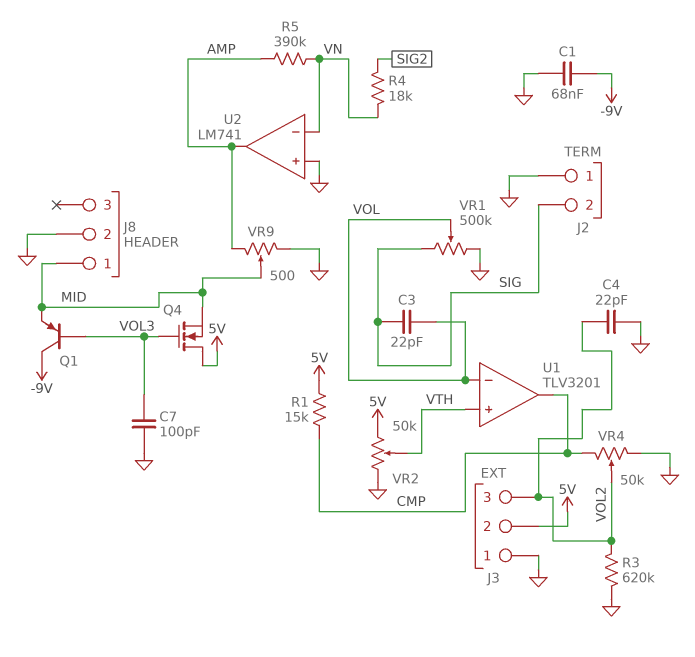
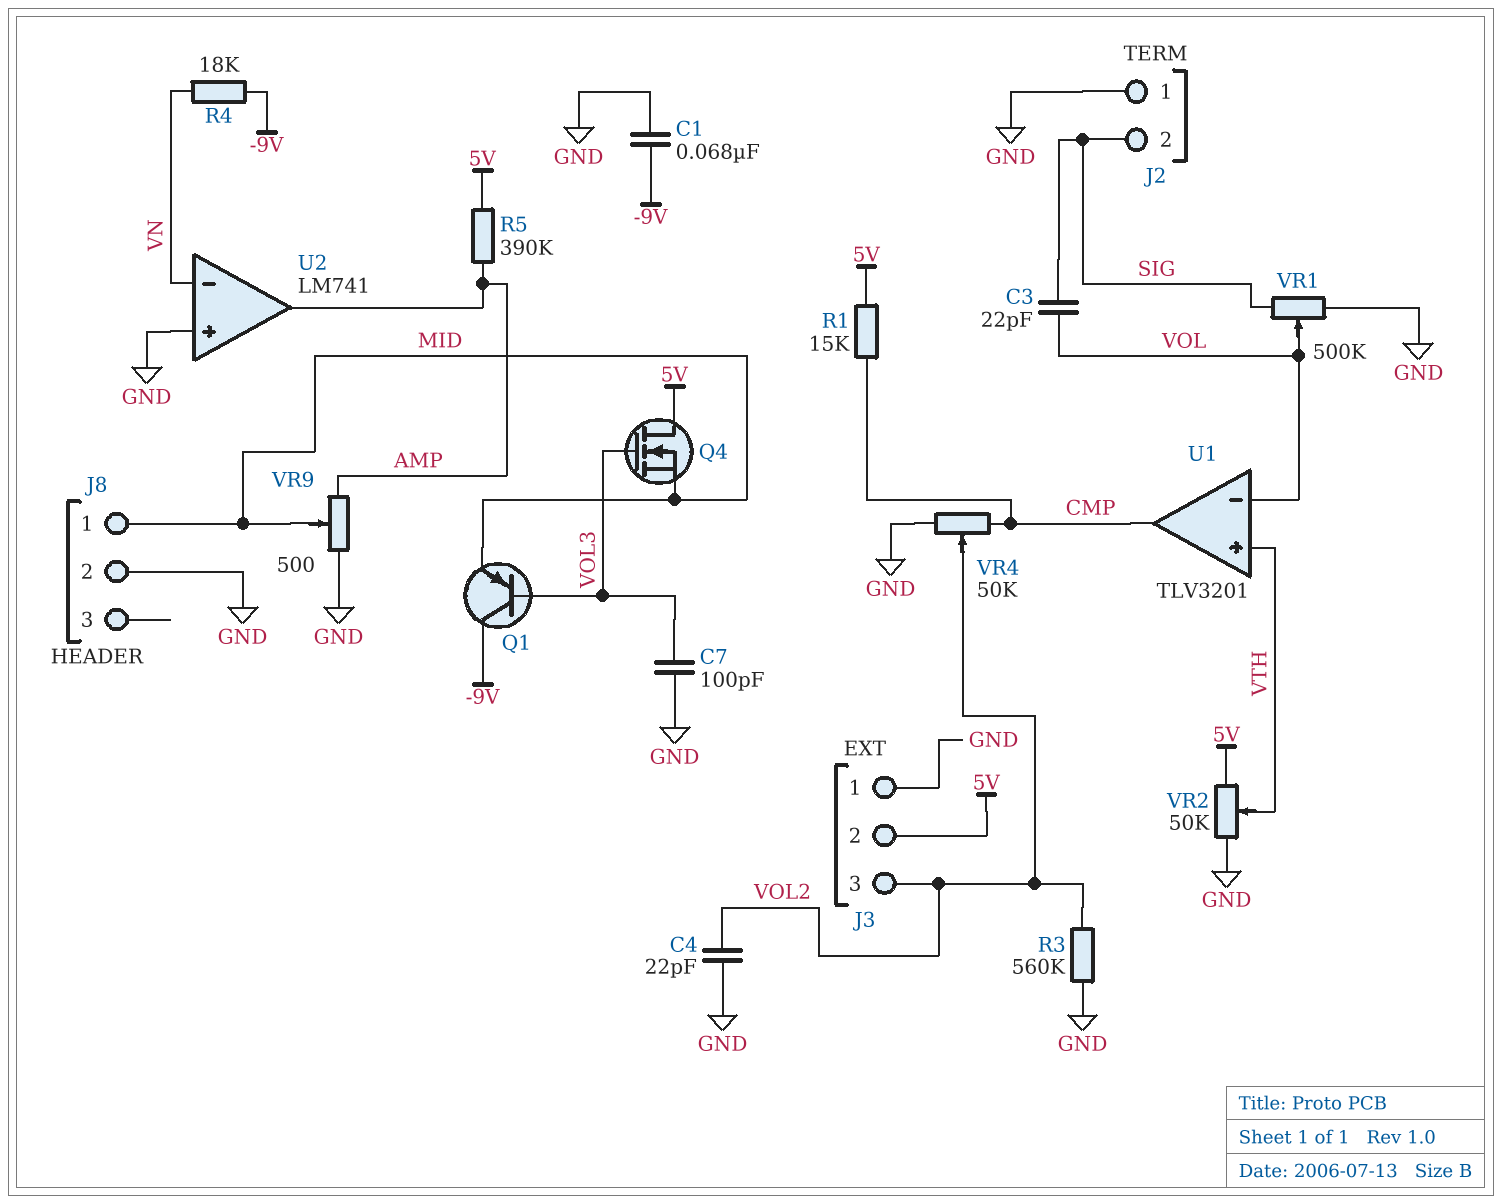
R3: 620k (GND, VOL2) -> 560k (GND, VOL2)
R4: 18k (SIG2, VN) -> 18k (-9V, VN)
R5: 390k (AMP, VN) -> 390k (5V, AMP)

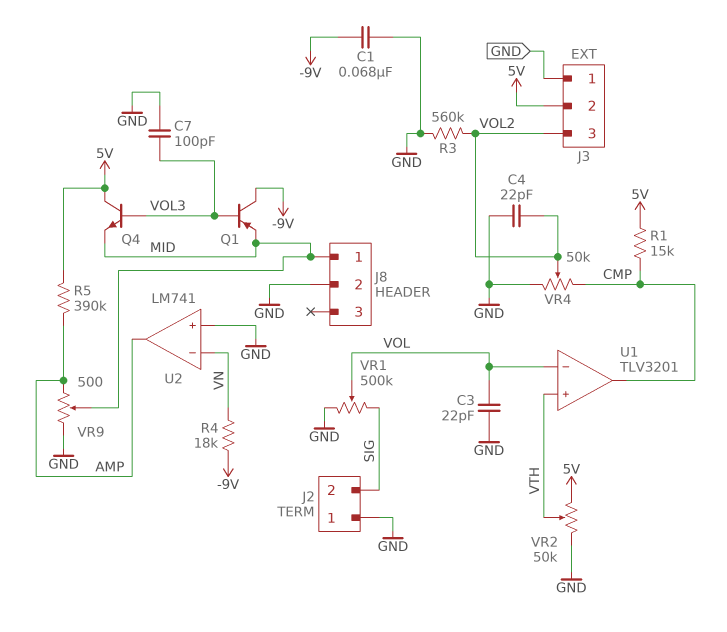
C3: 22pF (SIG, VOL) -> 22pF (GND, VOL)
Q4: NMOS (G VOL3, D 5V, S MID) -> NPN (B VOL3, C 5V, E MID)

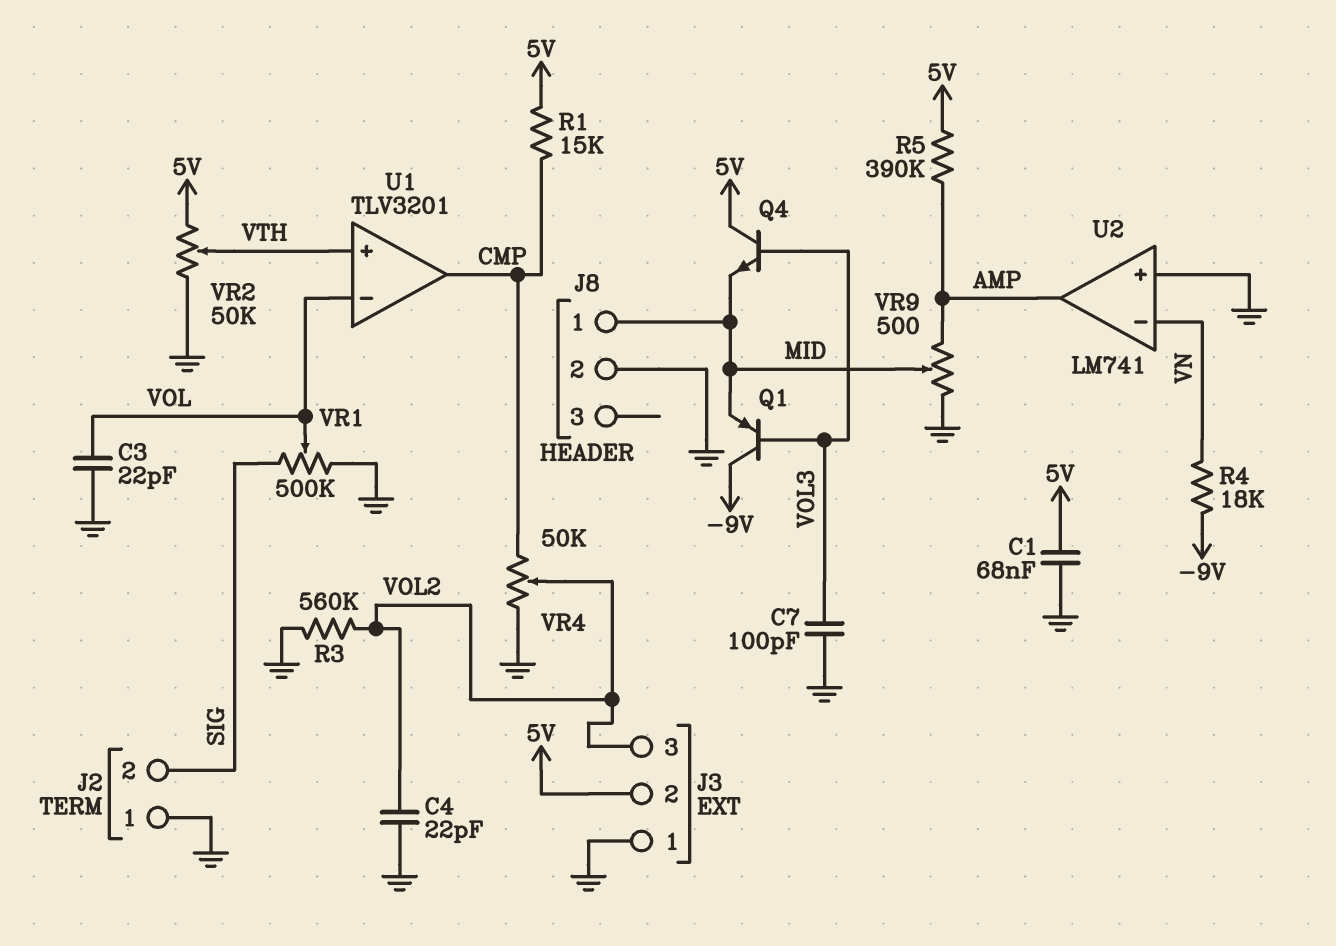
C1: 68nF (-9V, GND) -> 68nF (5V, GND)

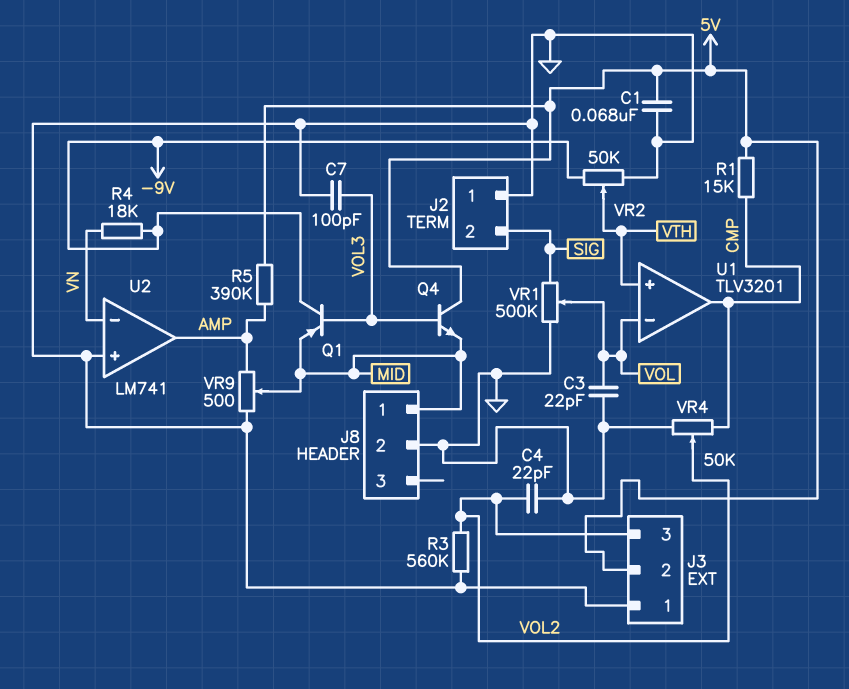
VR2: 50k (5V, GND, wiper VTH) -> 50k (-9V, GND, wiper VTH)

